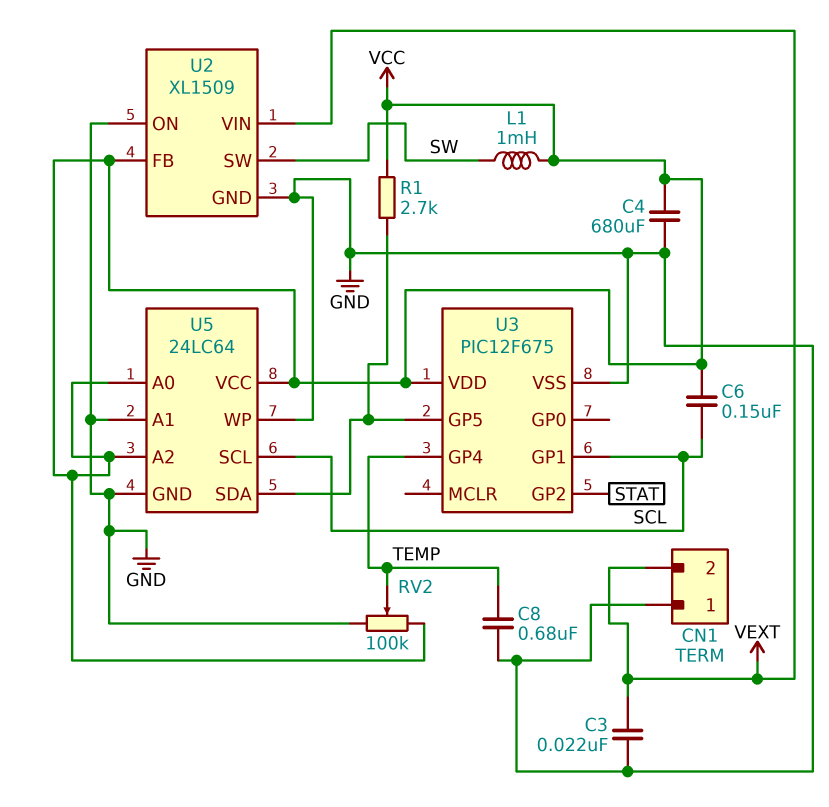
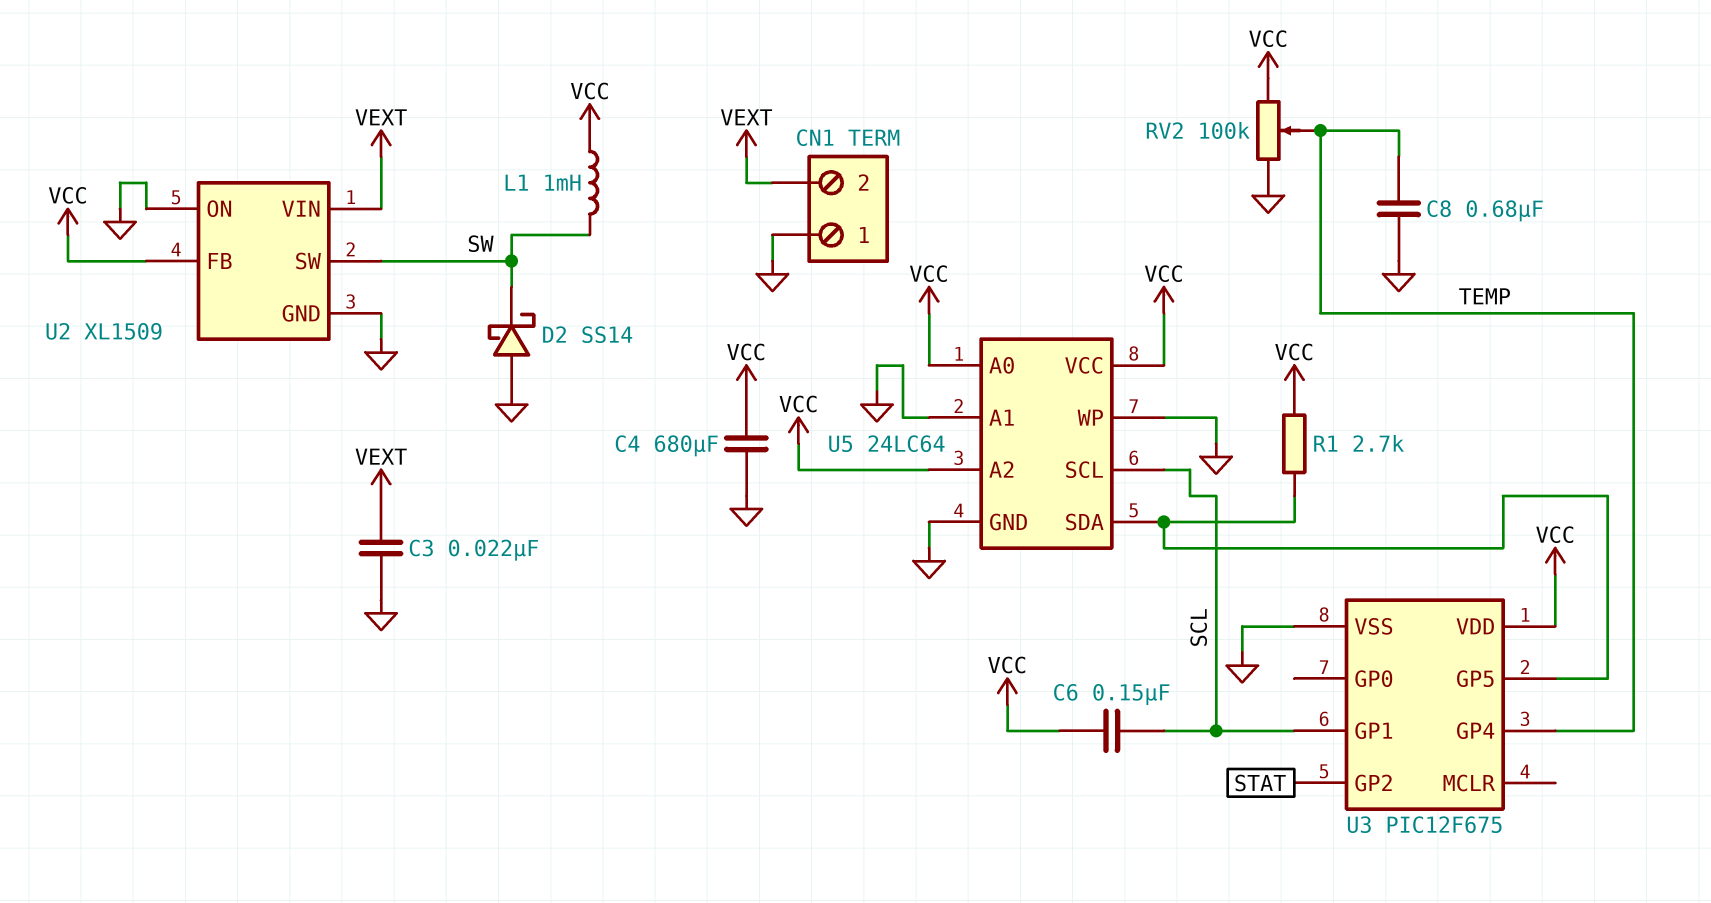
D2: none -> schottky SS14 (A GND, K SW)

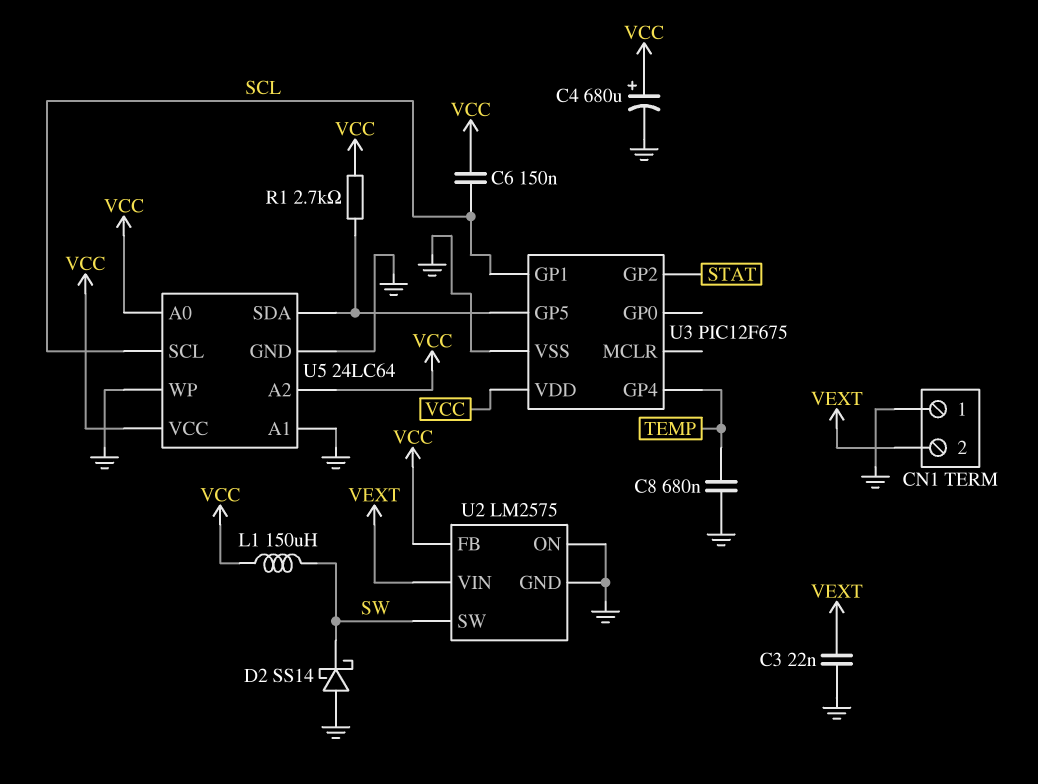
C4: 680uF (GND, VCC) -> 680uF (plus VCC, minus GND)
L1: 1mH (SW, VCC) -> 150uH (SW, VCC)
RV2: 100k (GND, VCC, wiper TEMP) -> none
U2: XL1509 -> LM2575

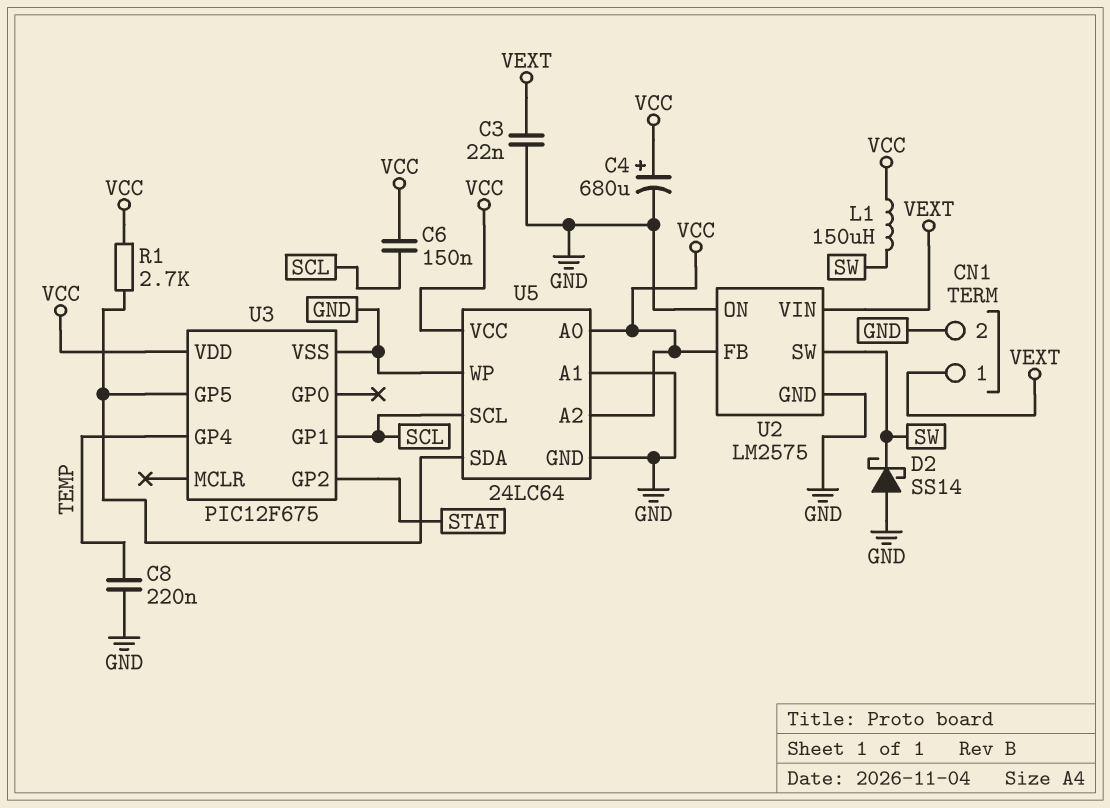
C8: 680nF (GND, TEMP) -> 220nF (GND, TEMP)
CN1 pin 1: GND -> VEXT
CN1 pin 2: VEXT -> GND

